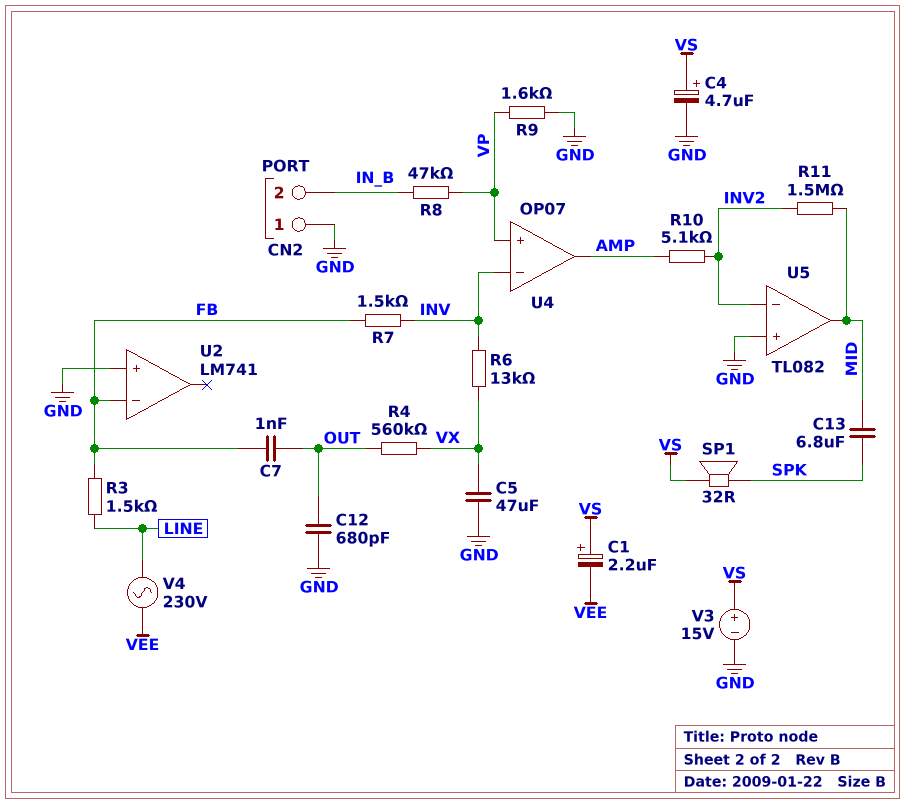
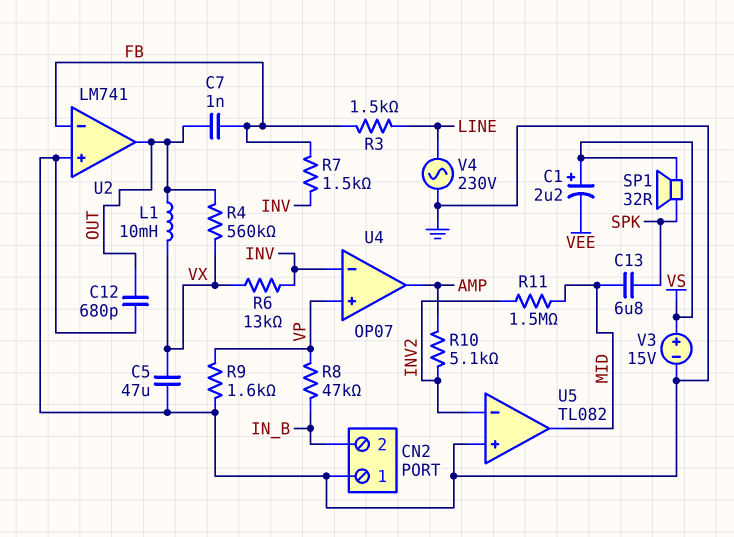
C4: 4.7uF (plus VS, minus GND) -> none
L1: none -> 10mH (OUT, VX)
U2 pin out: none -> OUT
V4: AC 230V (LINE, VEE) -> AC 230V (GND, LINE)

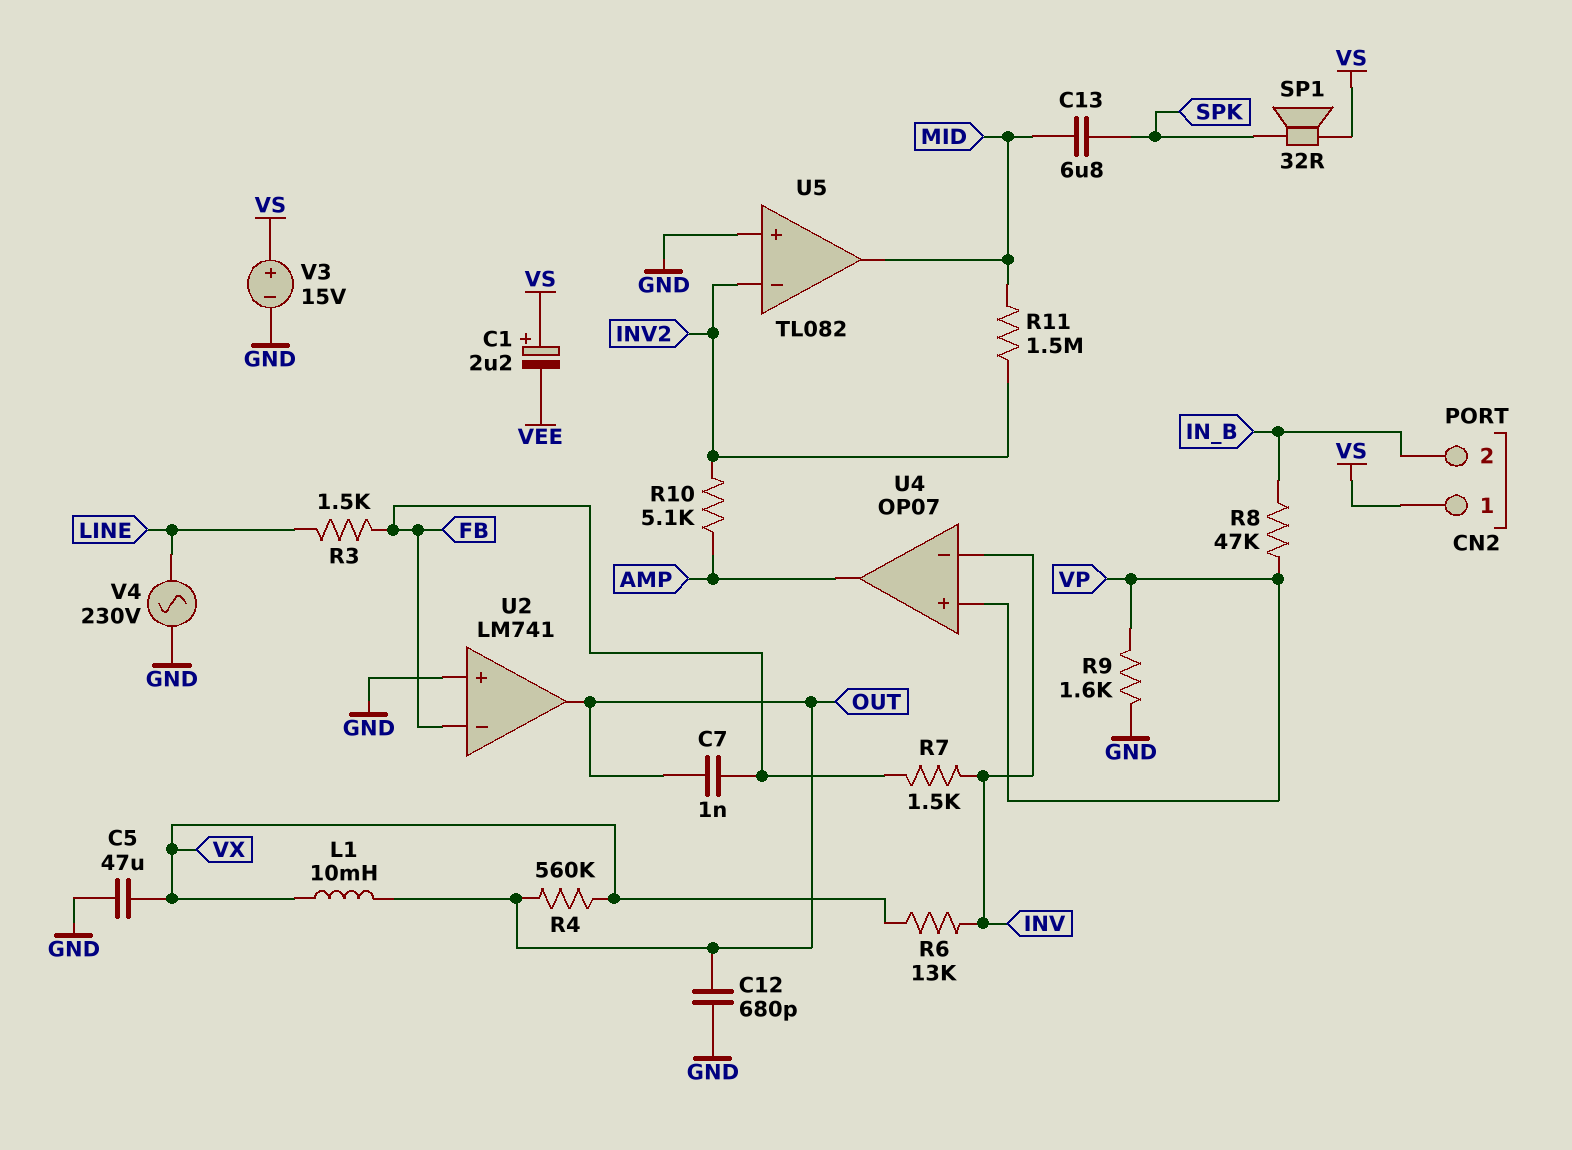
CN2 pin 1: GND -> VS

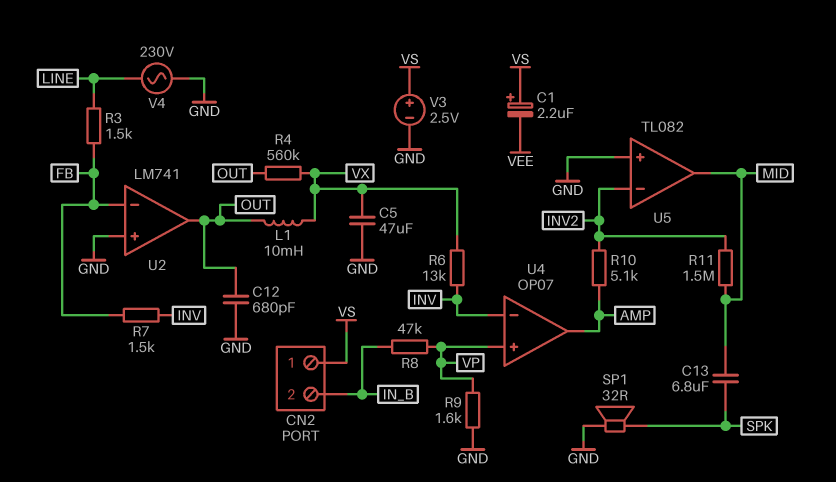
C7: 1nF (FB, OUT) -> none
SP1: speaker 32R (SPK, VS) -> speaker 32R (GND, SPK)
V3: 15V (plus VS, minus GND) -> 2.5V (plus VS, minus GND)

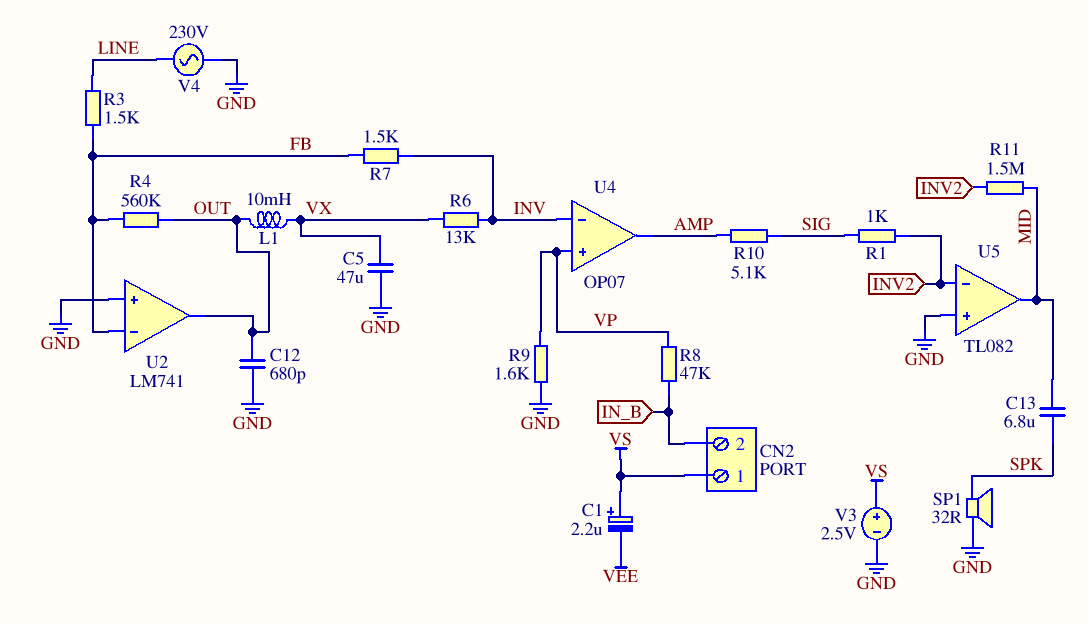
R1: none -> 1k (INV2, SIG)
R4: 560k (OUT, VX) -> 560k (FB, OUT)
R10: 5.1k (AMP, INV2) -> 5.1k (AMP, SIG)

